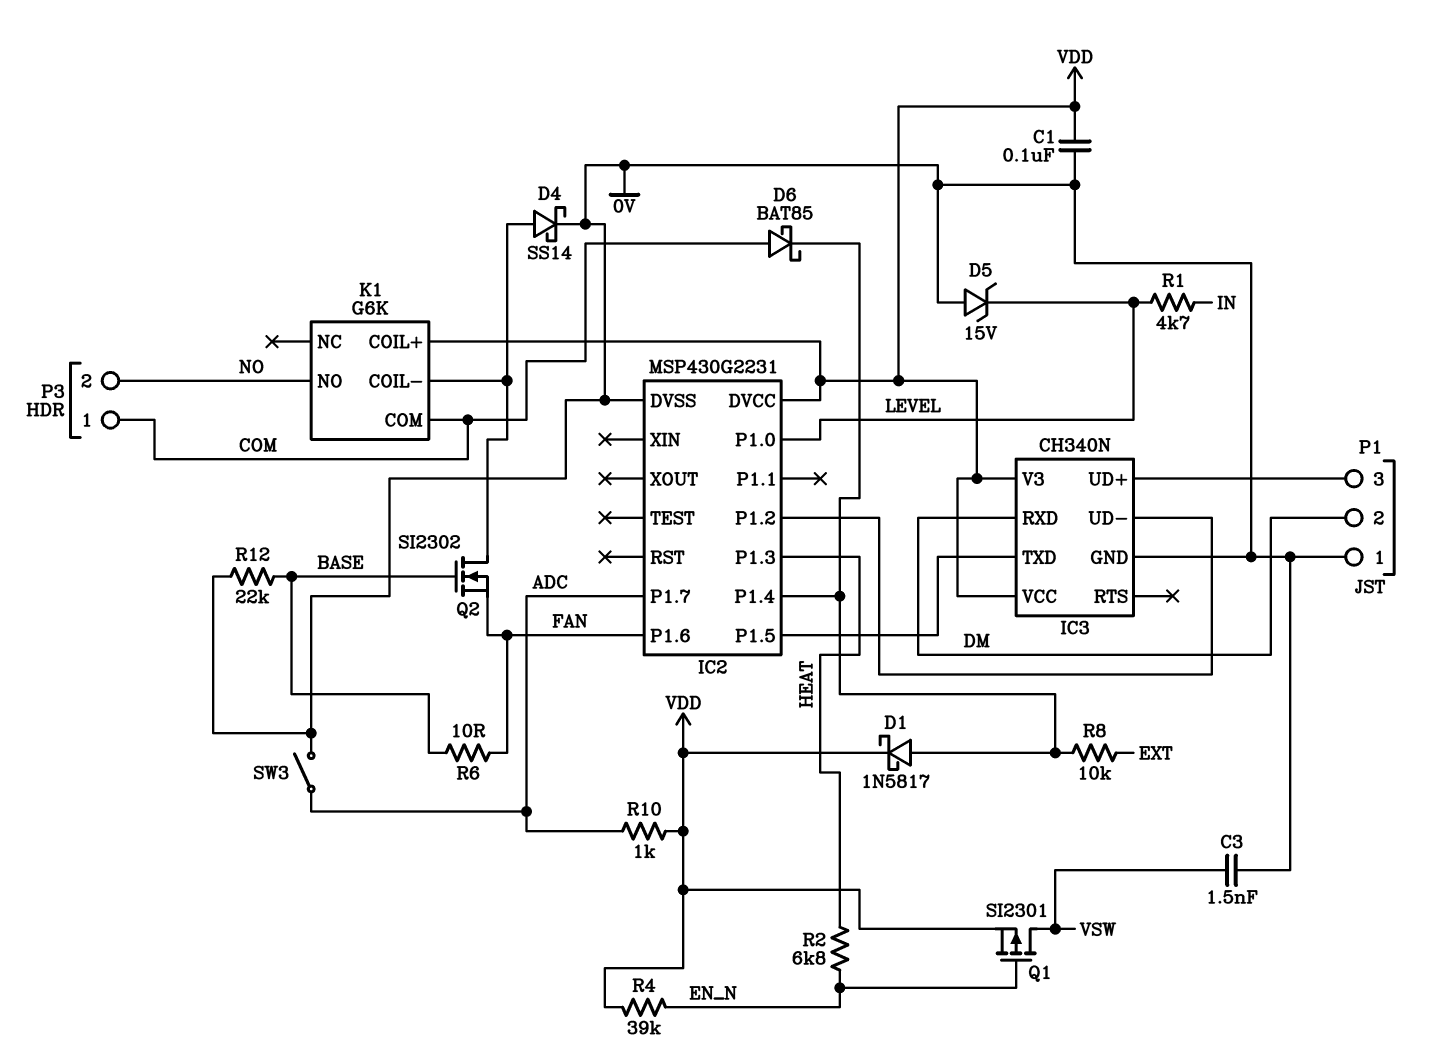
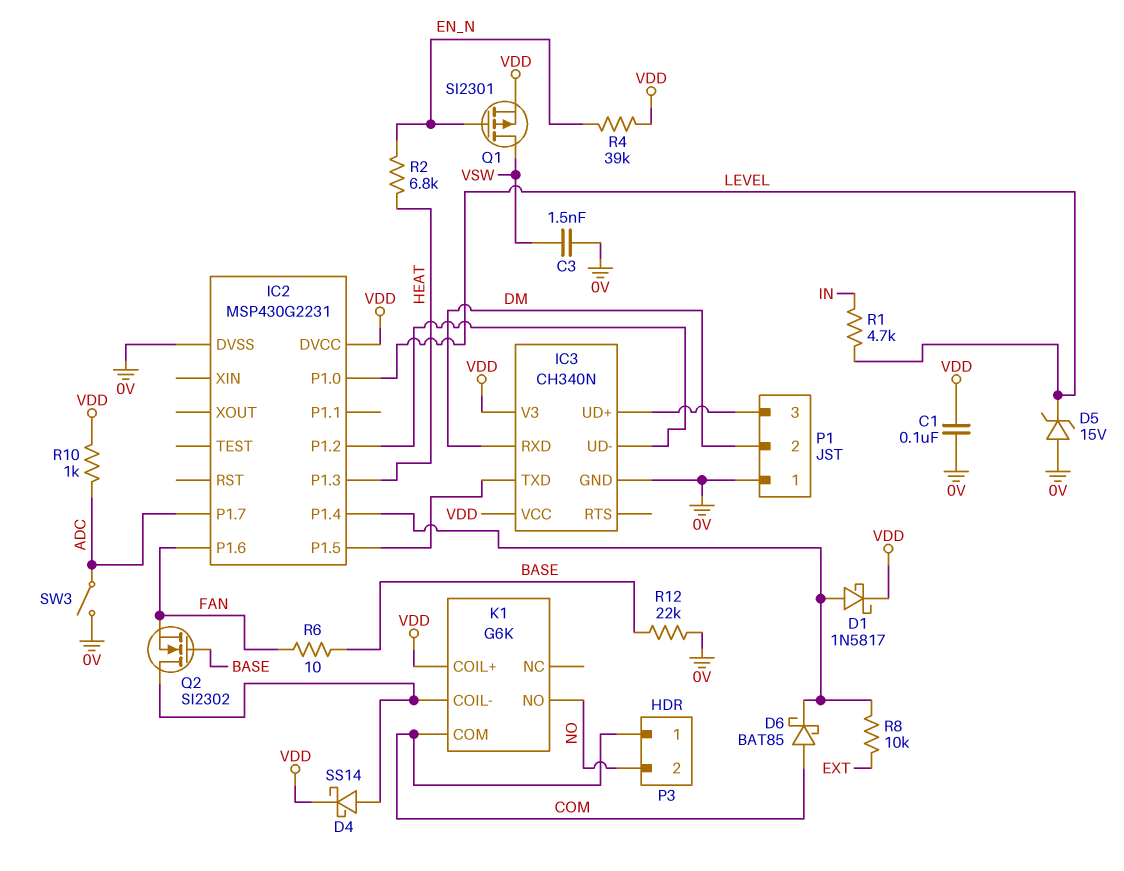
D4: schottky SS14 (A K1/COIL-, K 0V) -> schottky SS14 (A K1/COIL-, K VDD)

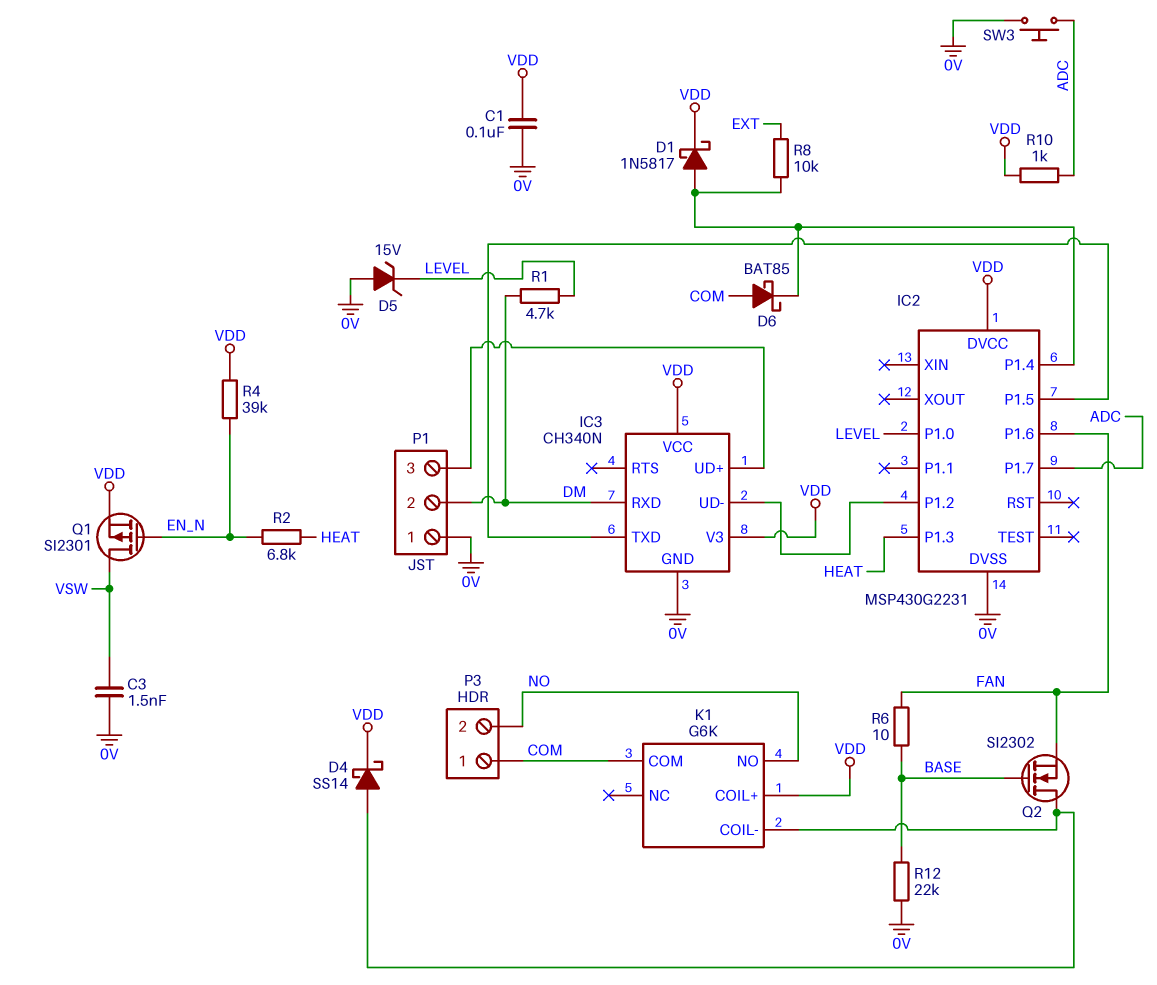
R1: 4.7k (IN, LEVEL) -> 4.7k (DM, LEVEL)
SW3: switch (0V, ADC) -> button (0V, ADC)

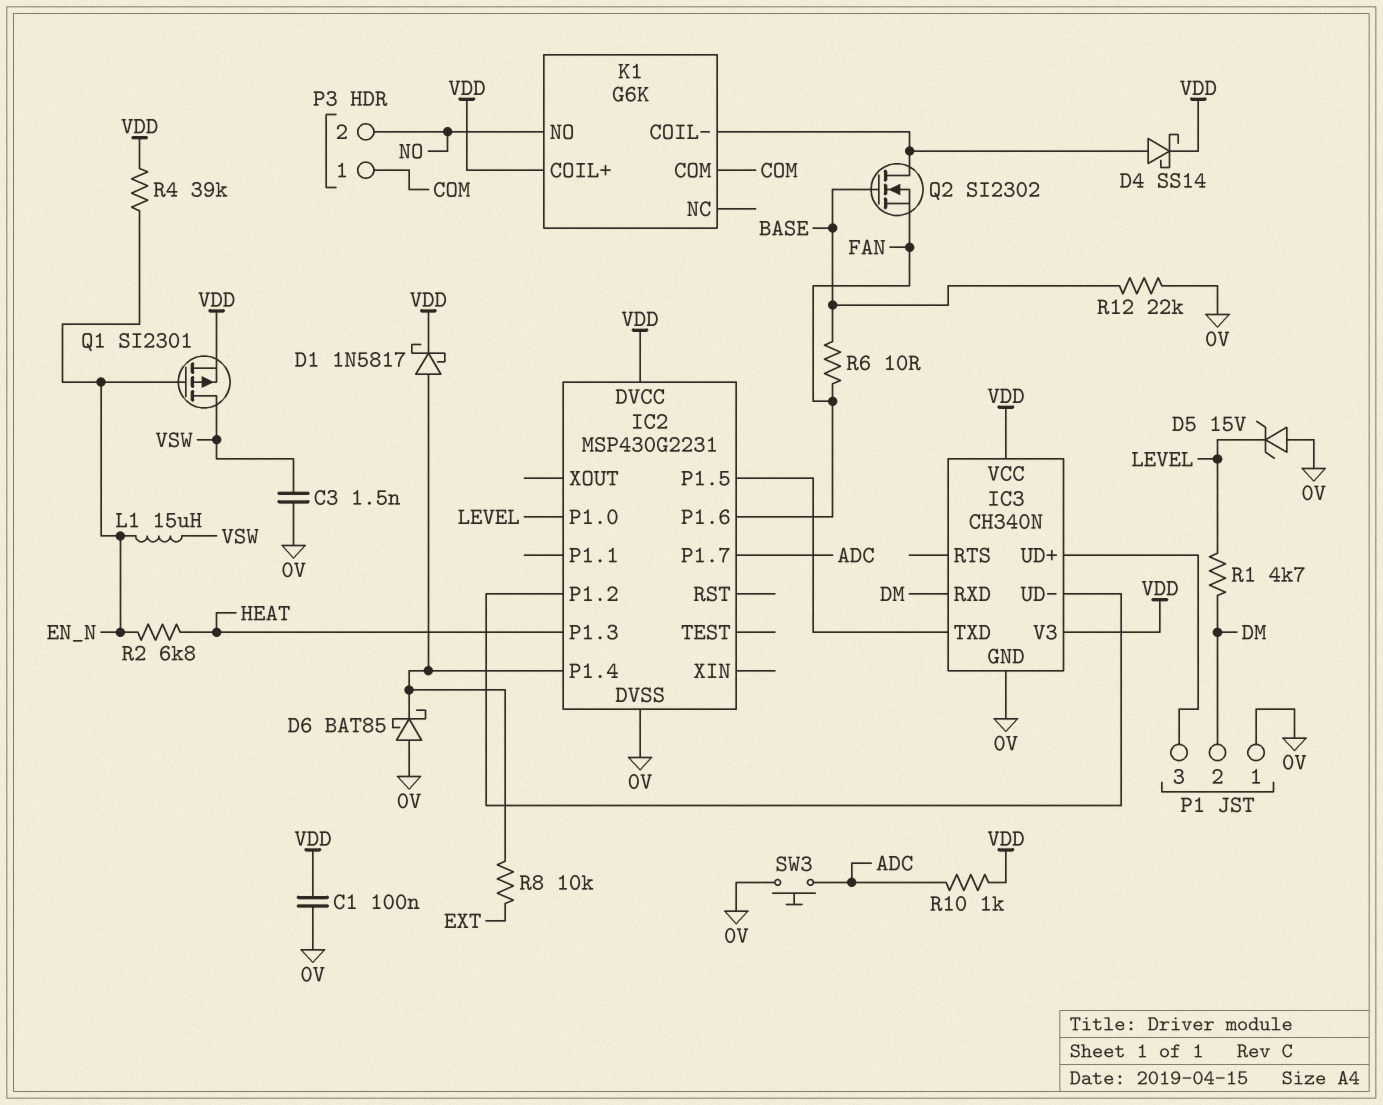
D6: schottky BAT85 (A COM, K IC2/P1.4) -> schottky BAT85 (A 0V, K IC2/P1.4)
L1: none -> 15uH (EN_N, VSW)

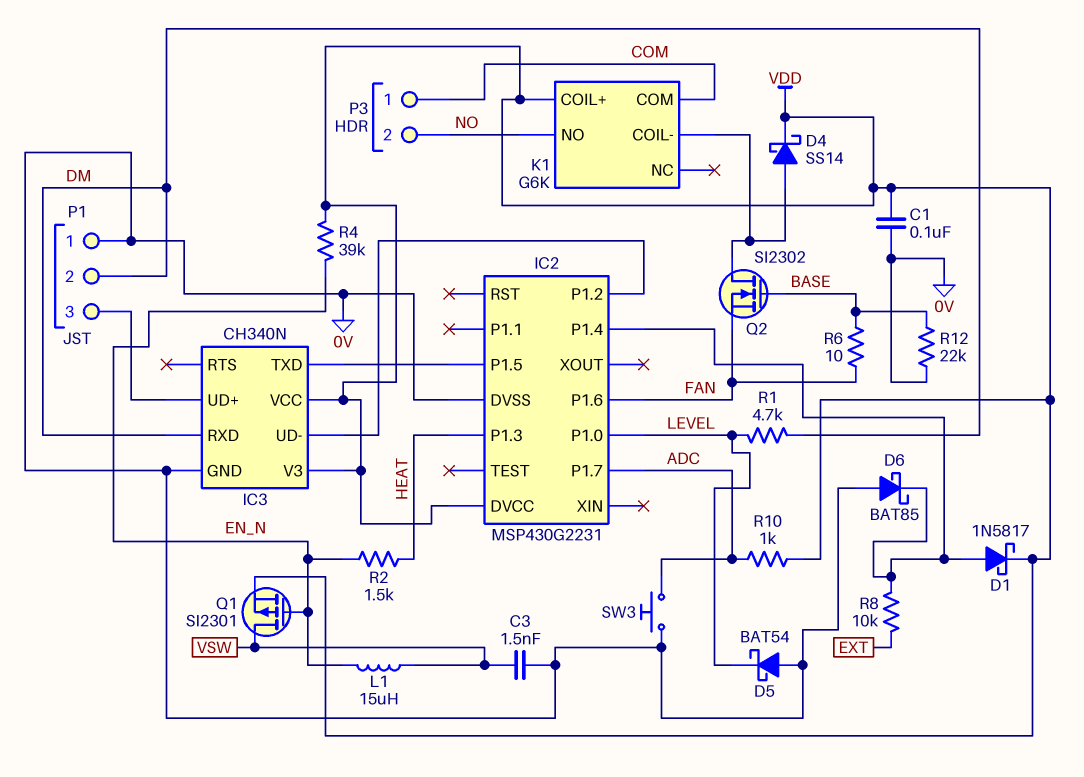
D5: zener 15V (A 0V, K LEVEL) -> schottky BAT54 (A 0V, K LEVEL)
R2: 6.8k (EN_N, HEAT) -> 1.5k (EN_N, HEAT)

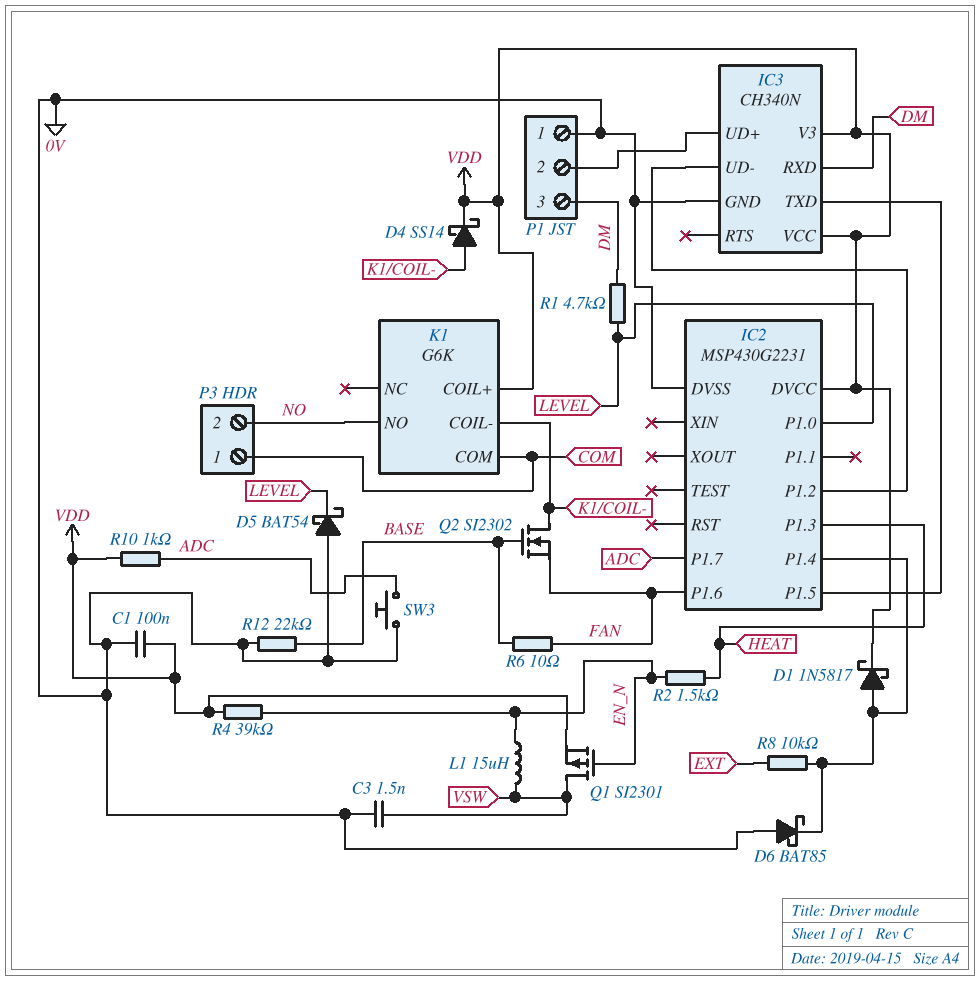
P1 pin 2: DM -> IC3/UD+
P1 pin 3: IC3/UD+ -> DM

